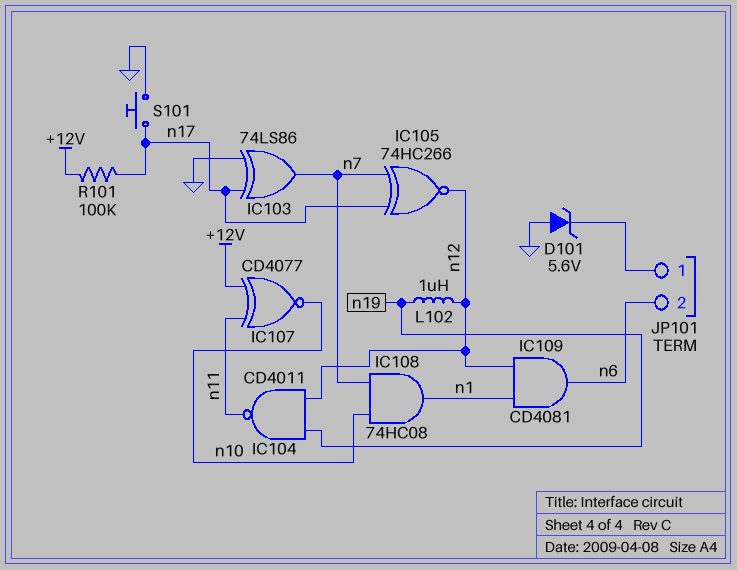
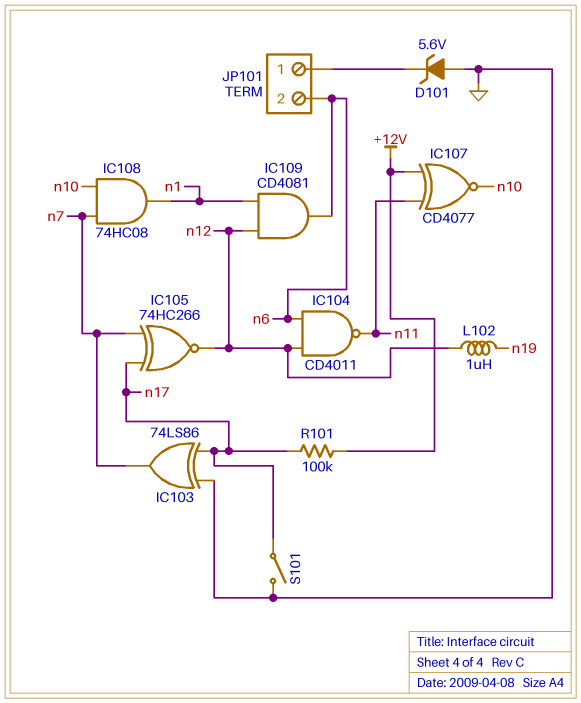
IC104: NAND CD4011 (in n12, in n19, out n11) -> NAND CD4011 (in n6, in n12, out n11)
S101: button (GND, n17) -> switch (GND, n17)

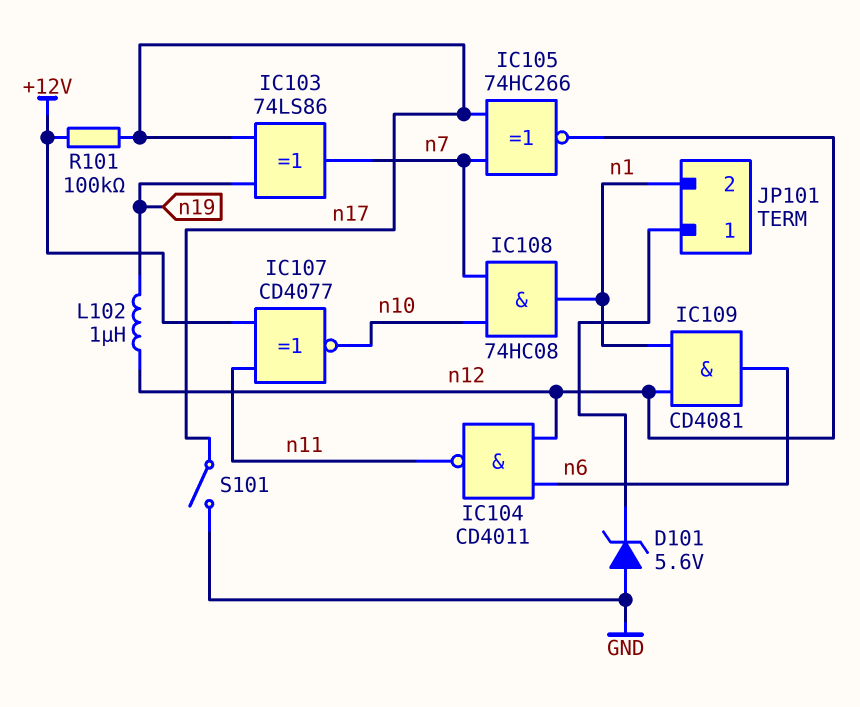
IC103: XOR 74LS86 (in GND, in n17, out n7) -> XOR 74LS86 (in n17, in n19, out n7)
JP101 pin 2: n6 -> n1

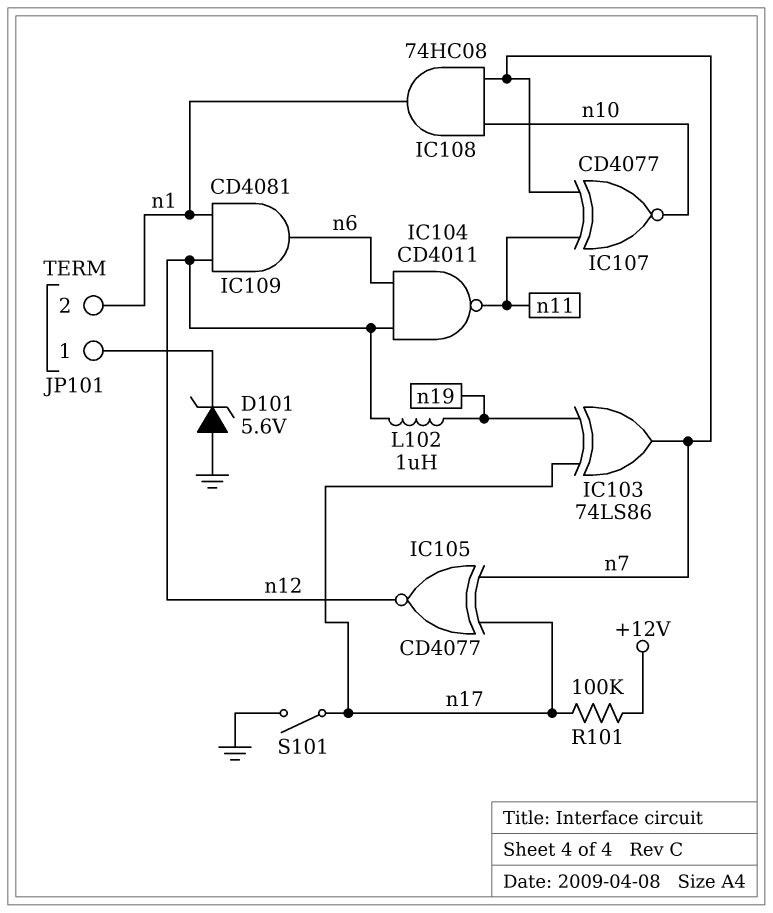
IC105: XNOR 74HC266 (in n7, in n17, out n12) -> XNOR CD4077 (in n7, in n17, out n12)
IC107: XNOR CD4077 (in +12V, in n11, out n10) -> XNOR CD4077 (in n7, in n11, out n10)

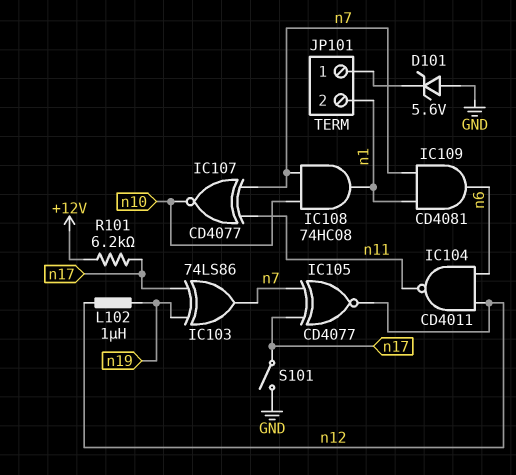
IC109: AND CD4081 (in n1, in n12, out n6) -> AND CD4081 (in n1, in n7, out n6)
R101: 100k (+12V, n17) -> 6.2k (+12V, n17)

